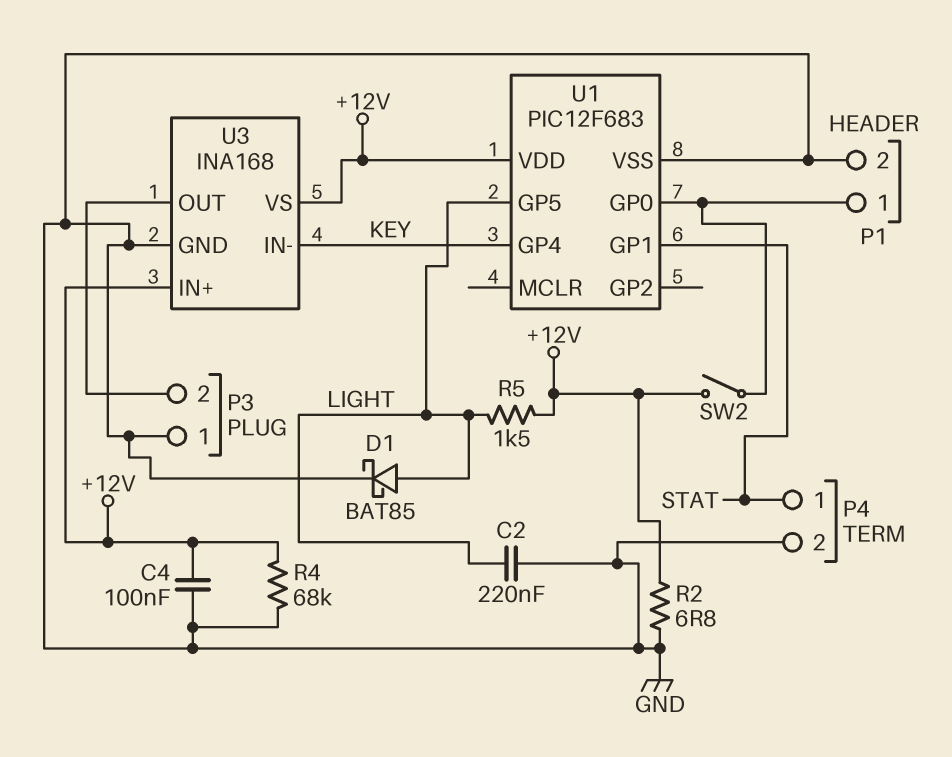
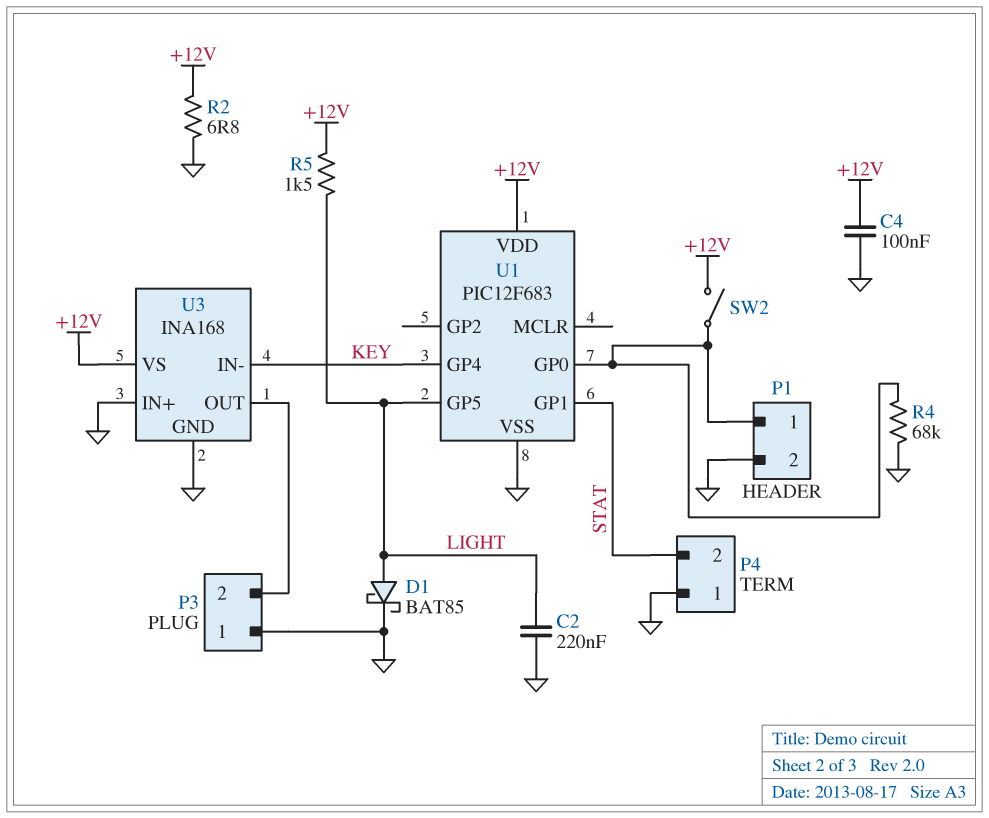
P4 pin 1: STAT -> GND
P4 pin 2: GND -> STAT
R4: 68k (+12V, GND) -> 68k (GND, P1/1)
U3 pin IN+: +12V -> GND

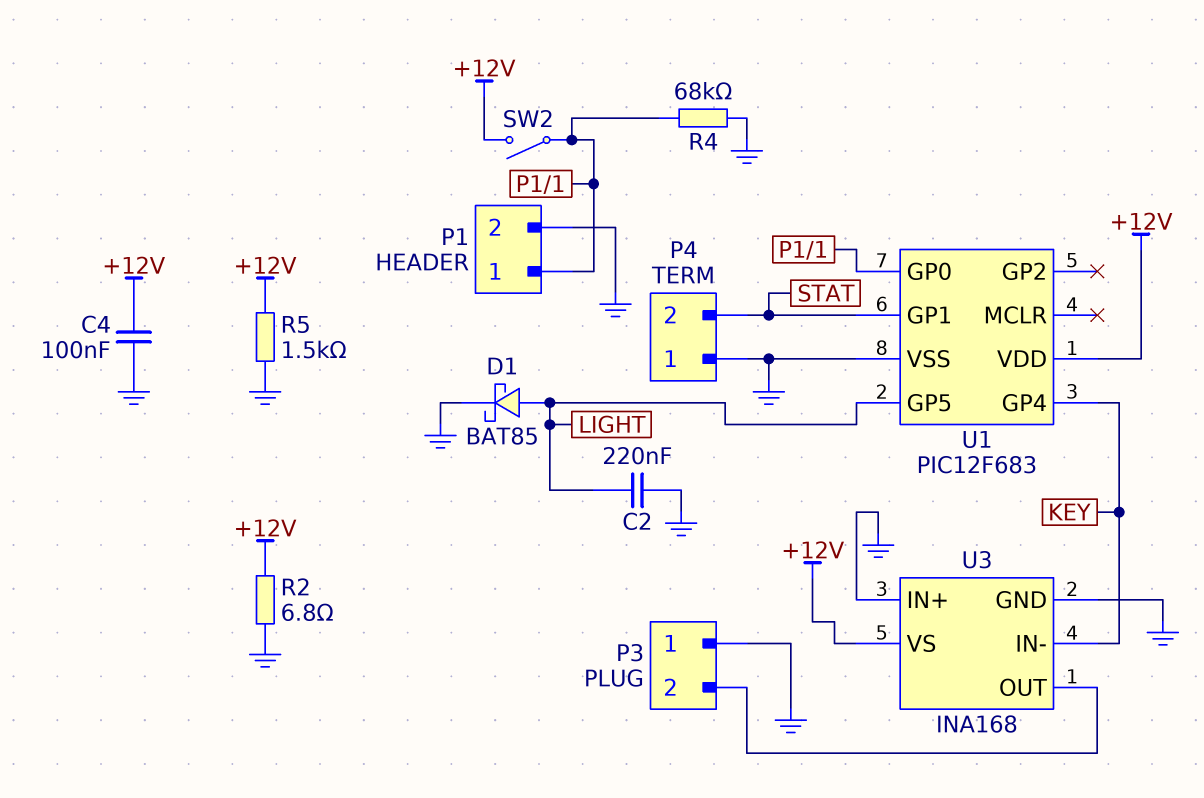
R5: 1.5k (+12V, LIGHT) -> 1.5k (+12V, GND)

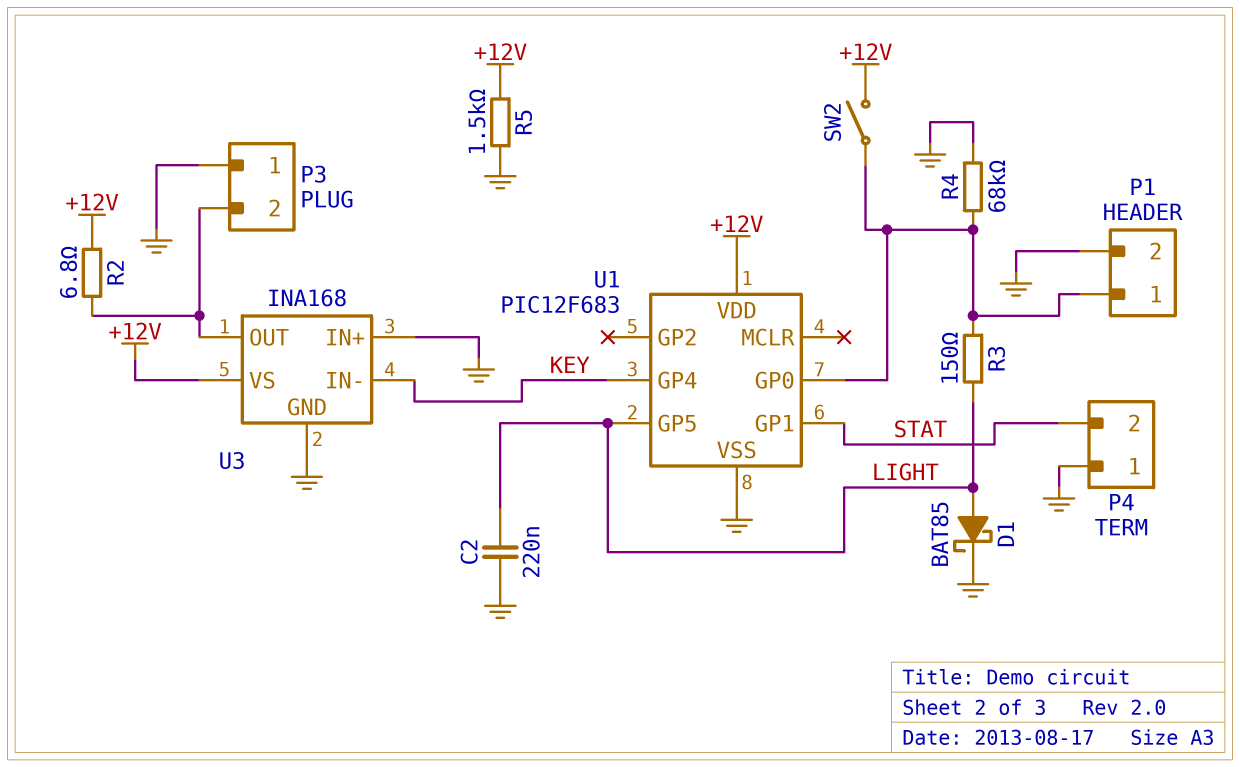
C4: 100nF (+12V, GND) -> none
R2: 6.8 (+12V, GND) -> 6.8 (+12V, P3/2)
R3: none -> 150 (LIGHT, P1/1)

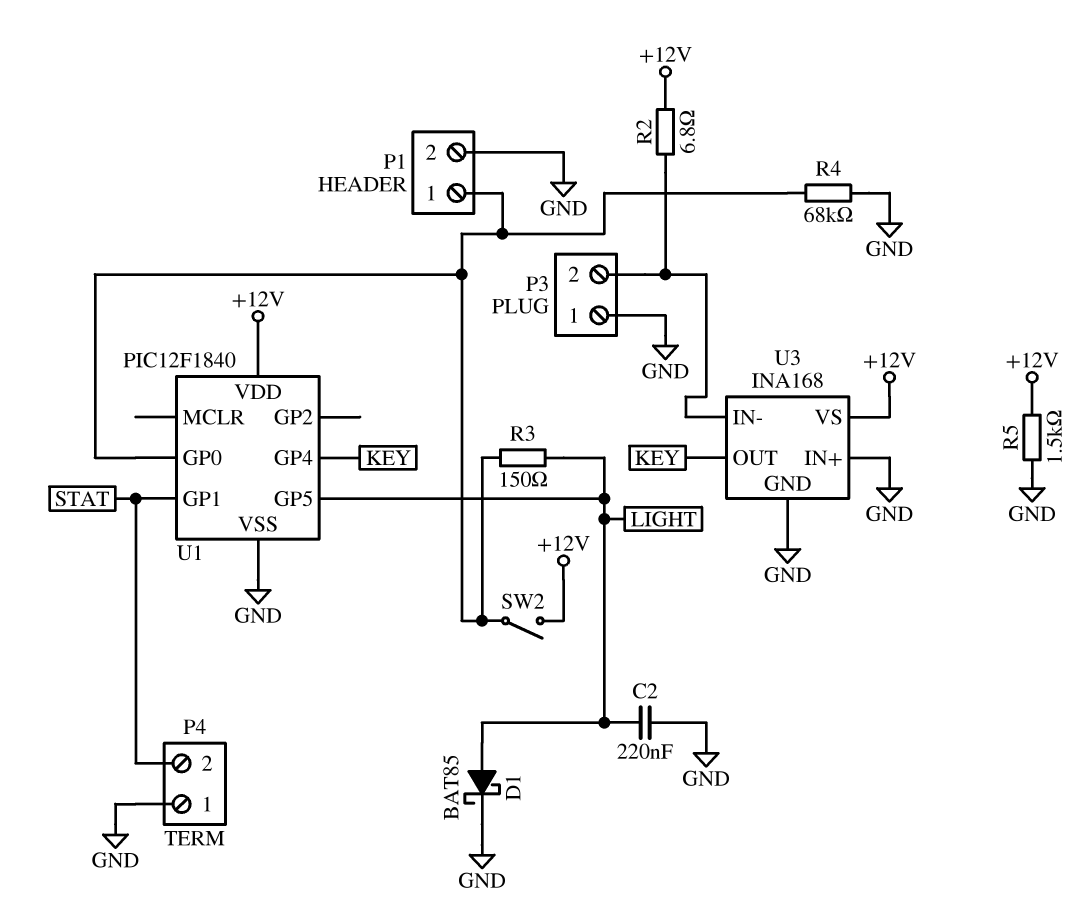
U1: PIC12F683 -> PIC12F1840
U3 pin IN-: KEY -> P3/2
U3 pin OUT: P3/2 -> KEY

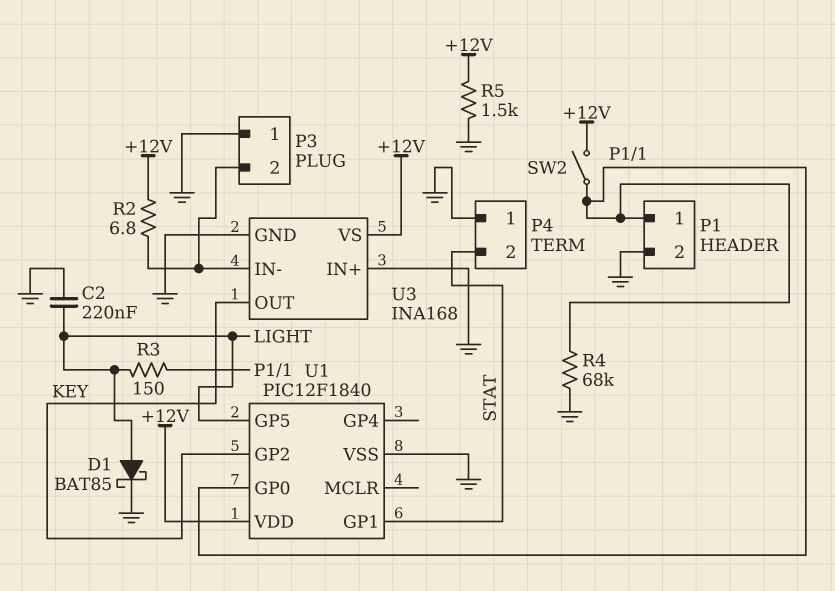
U1 pin GP2: none -> KEY
U1 pin GP4: KEY -> none

